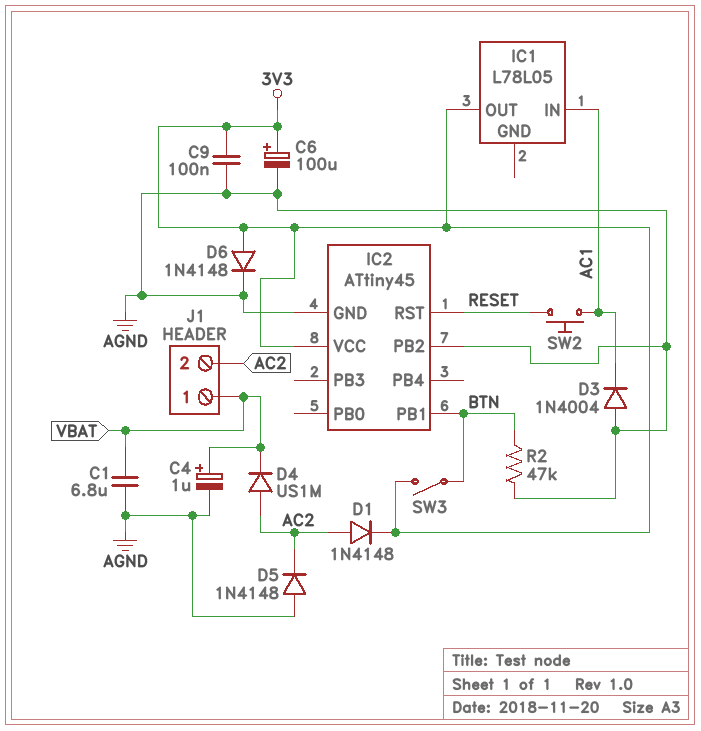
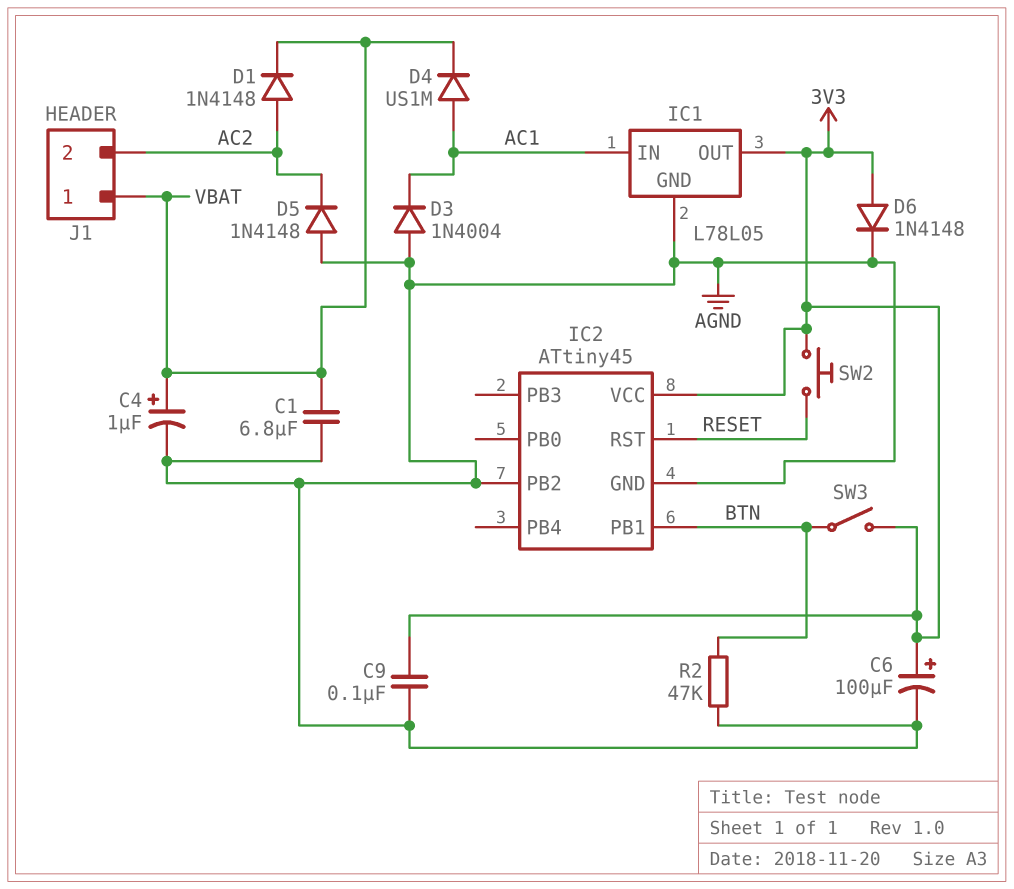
D1: diode 1N4148 (A AC2, K 3V3) -> diode 1N4148 (A AC2, K VBAT)
D4: diode US1M (A AC2, K VBAT) -> diode US1M (A AC1, K VBAT)
IC1 pin GND: none -> AGND
SW2: button (AC1, RESET) -> button (3V3, RESET)

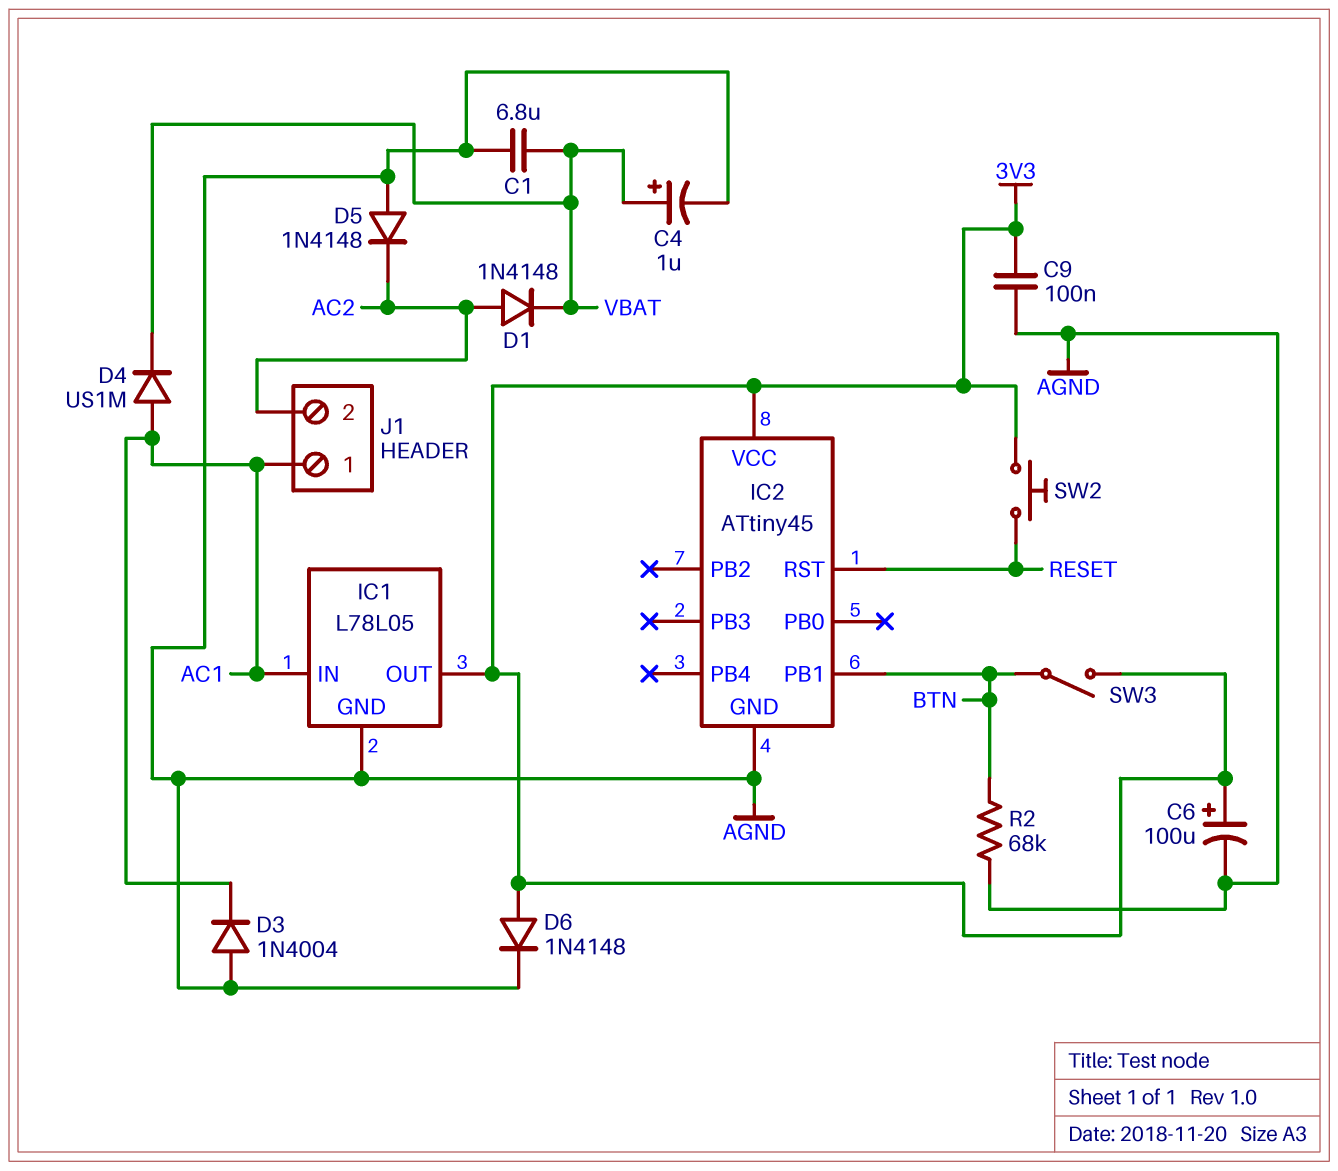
IC2 pin PB2: AGND -> none
J1 pin 1: VBAT -> AC1
R2: 47k (AGND, BTN) -> 68k (AGND, BTN)

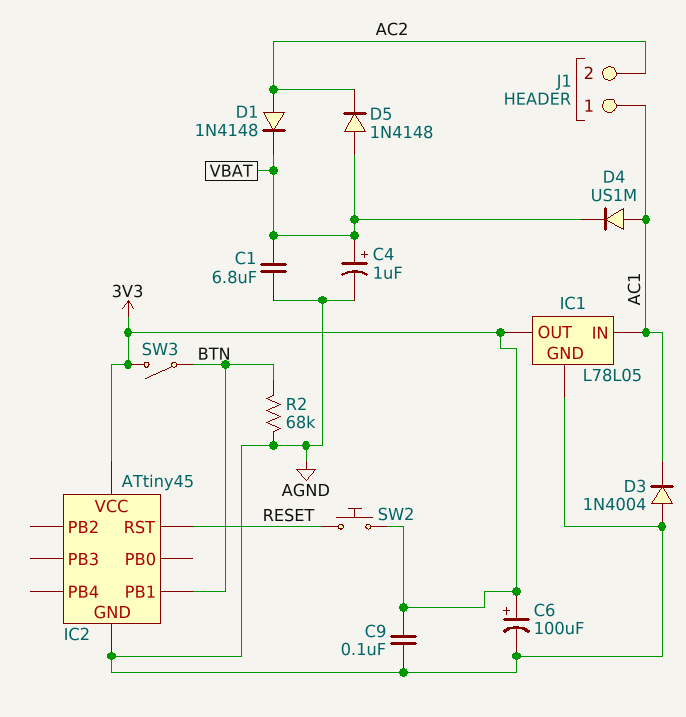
D5: diode 1N4148 (A AGND, K AC2) -> diode 1N4148 (A VBAT, K AC2)
D6: diode 1N4148 (A 3V3, K AGND) -> none

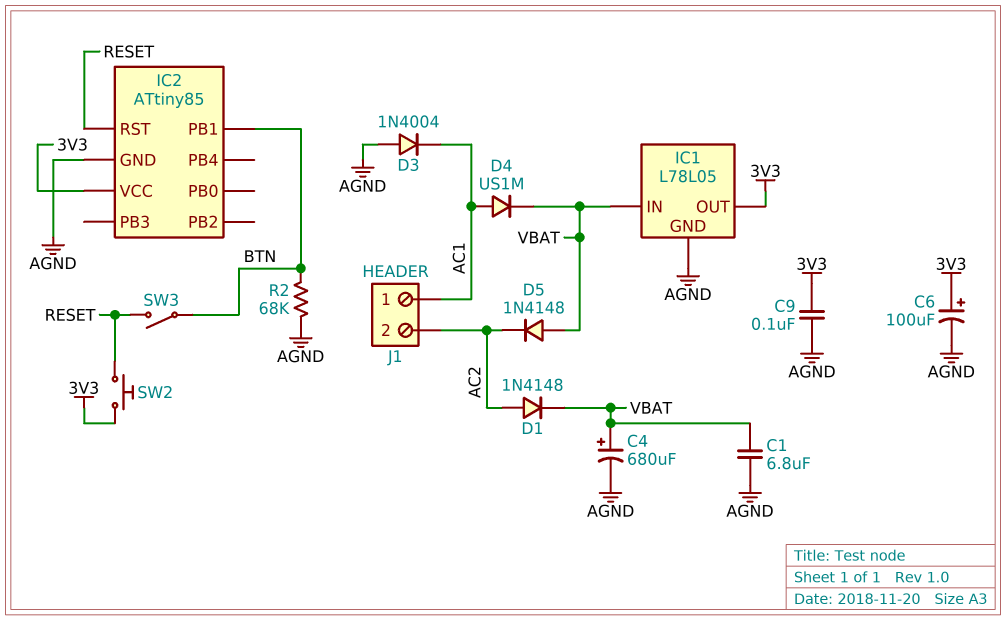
C4: 1uF (plus VBAT, minus AGND) -> 680uF (plus VBAT, minus AGND)
IC1 pin IN: AC1 -> VBAT
IC2: ATtiny45 -> ATtiny85
SW3: switch (3V3, BTN) -> switch (BTN, RESET)

